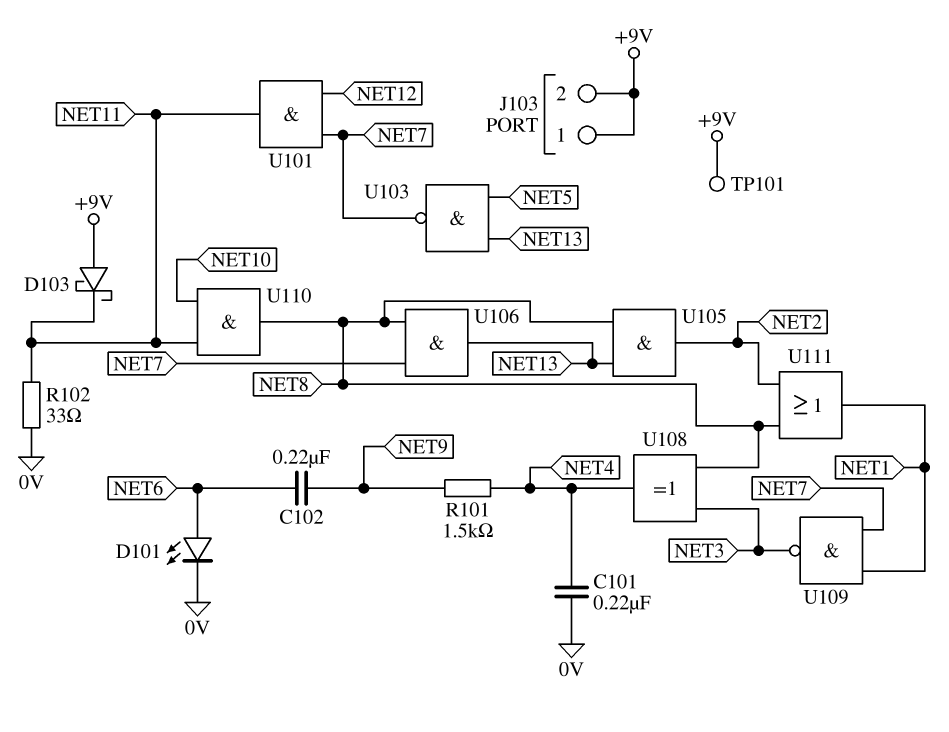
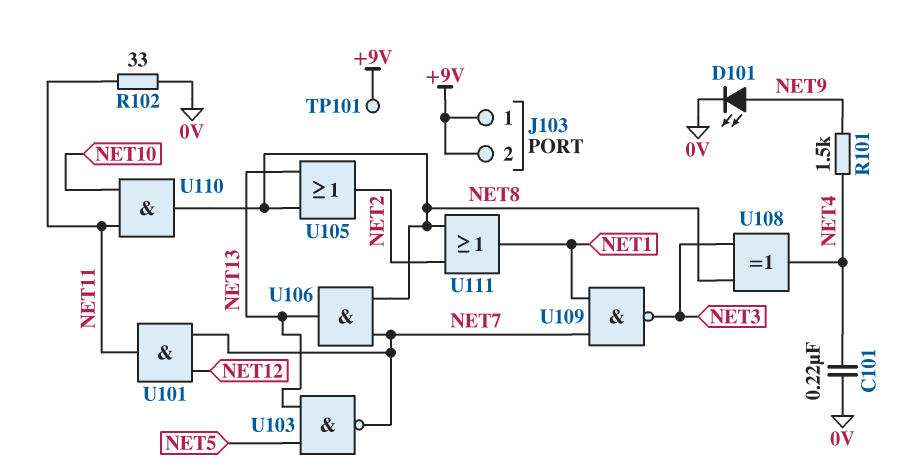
C102: 220nF (NET6, NET9) -> none
D101: LED (A NET6, K 0V) -> LED (A NET9, K 0V)
D103: schottky (A +9V, K NET11) -> none
U105: AND (in NET8, in NET13, out NET2) -> OR (in NET8, in NET13, out NET2)

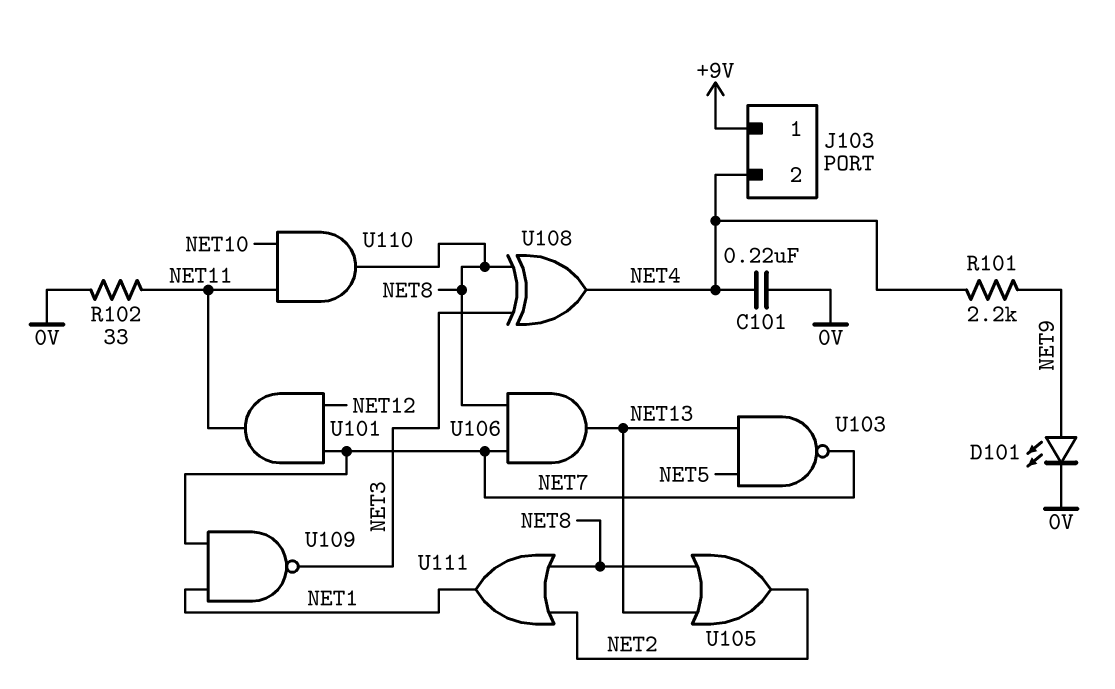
J103 pin 2: +9V -> NET4
R101: 1.5k (NET4, NET9) -> 2.2k (NET4, NET9)
TP101: test point (+9V) -> none

